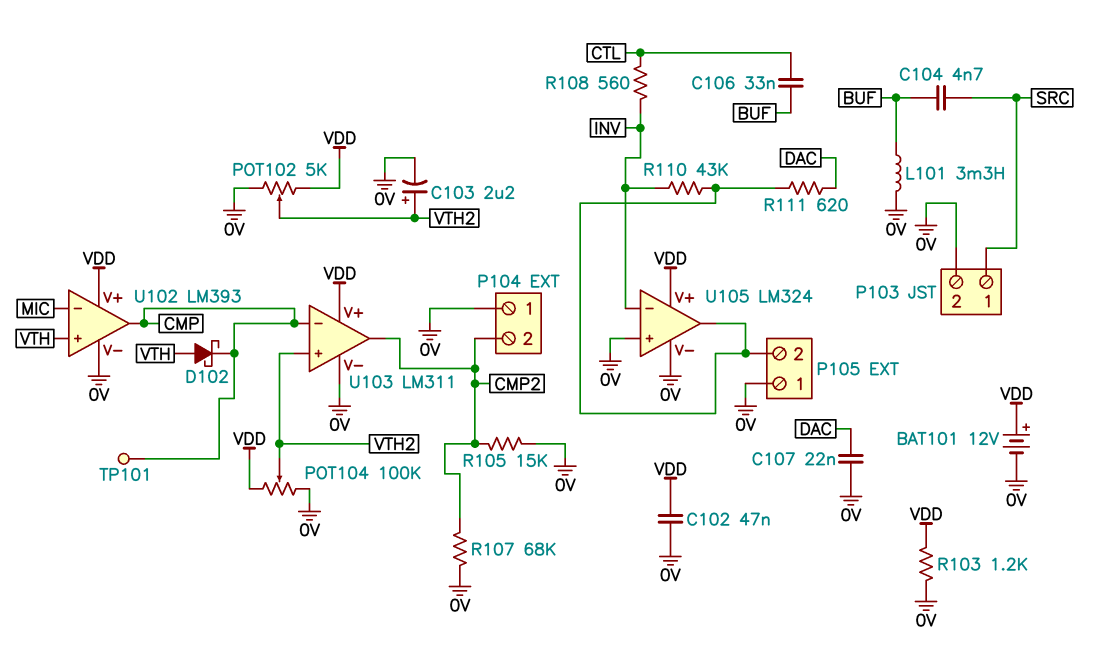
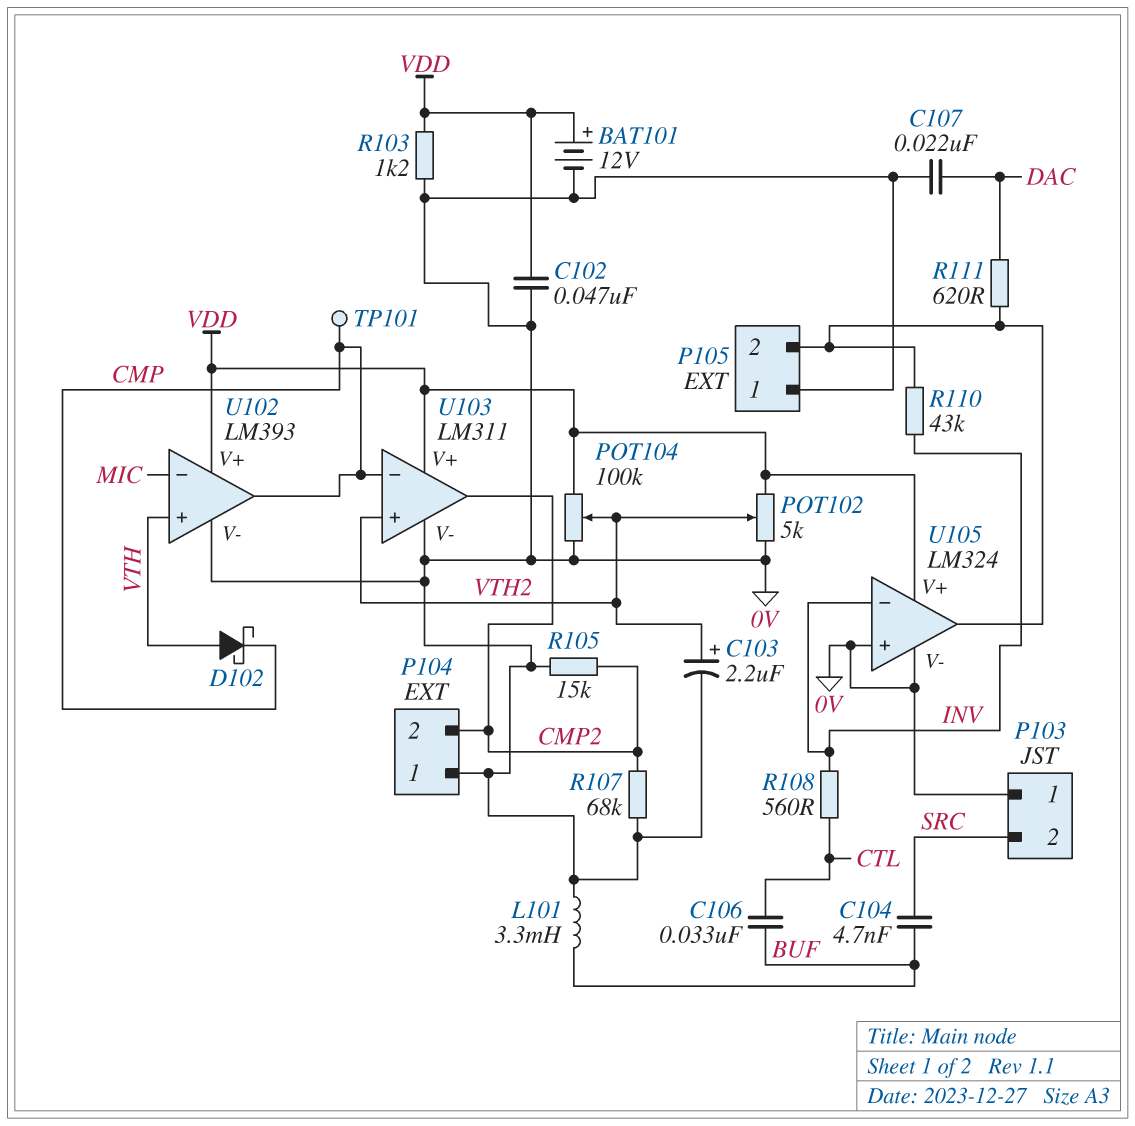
P103 pin 1: SRC -> 0V
P103 pin 2: 0V -> SRC

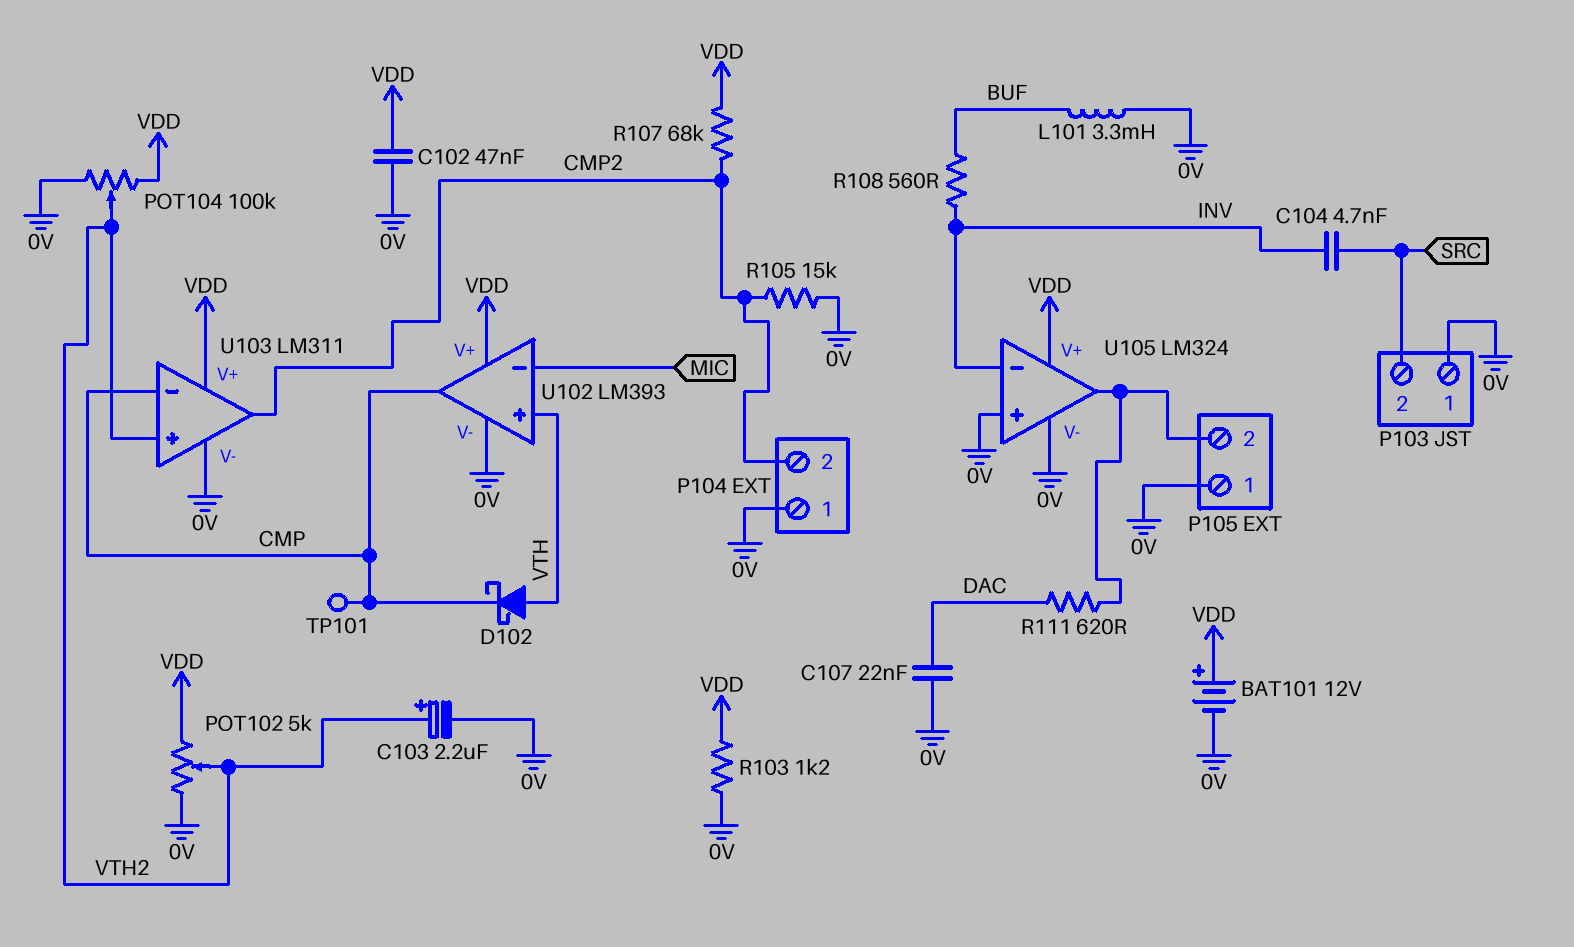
C104: 4.7nF (BUF, SRC) -> 4.7nF (INV, SRC)
C106: 33nF (BUF, CTL) -> none
R107: 68k (0V, CMP2) -> 68k (CMP2, VDD)
R108: 560 (CTL, INV) -> 560 (BUF, INV)
R110: 43k (INV, P105/2) -> none

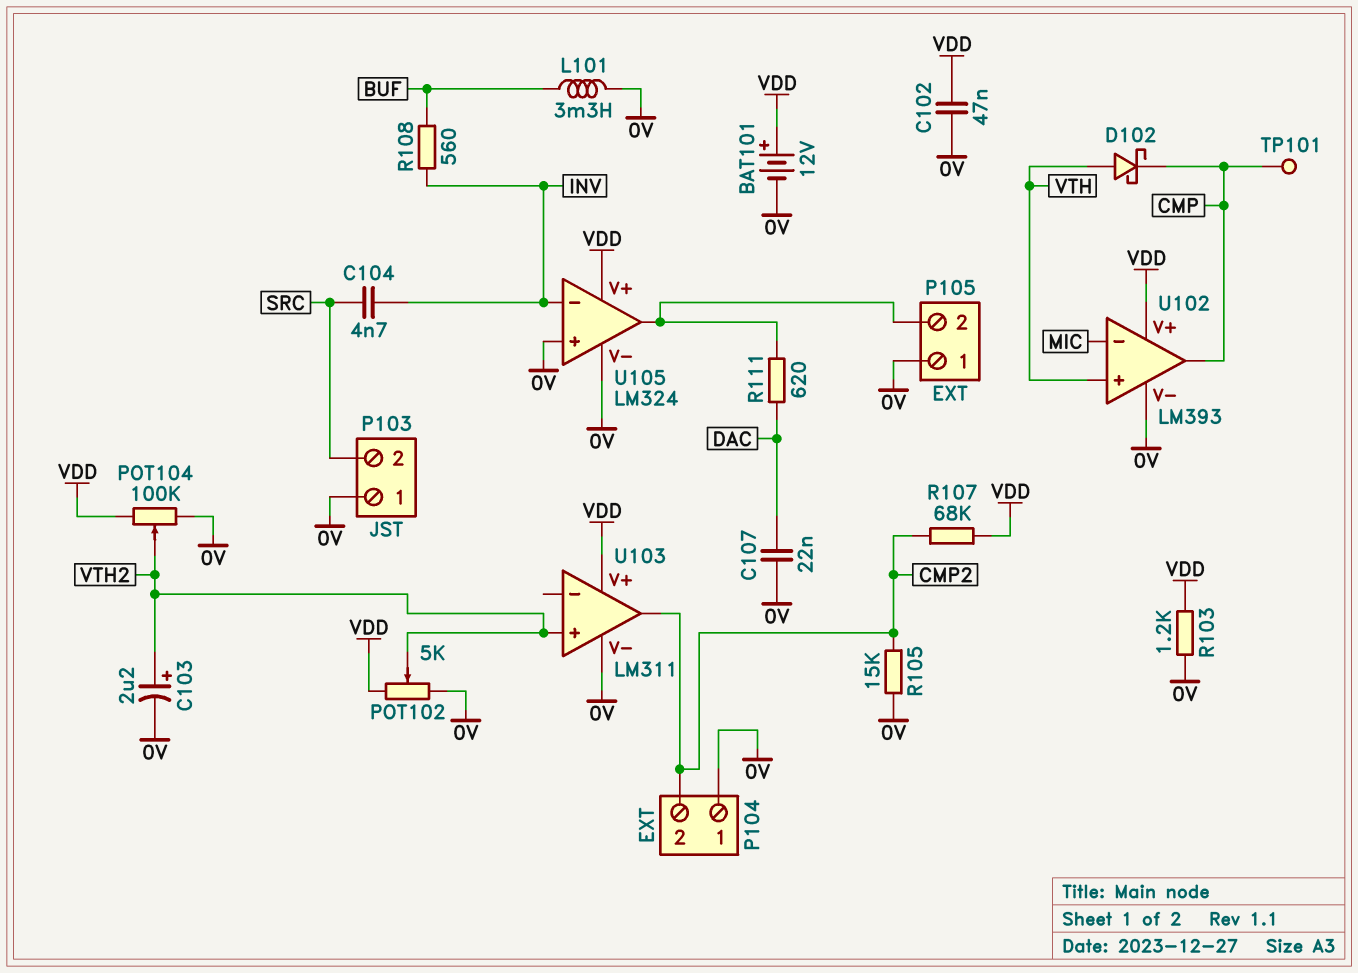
U103 pin in-: CMP -> none

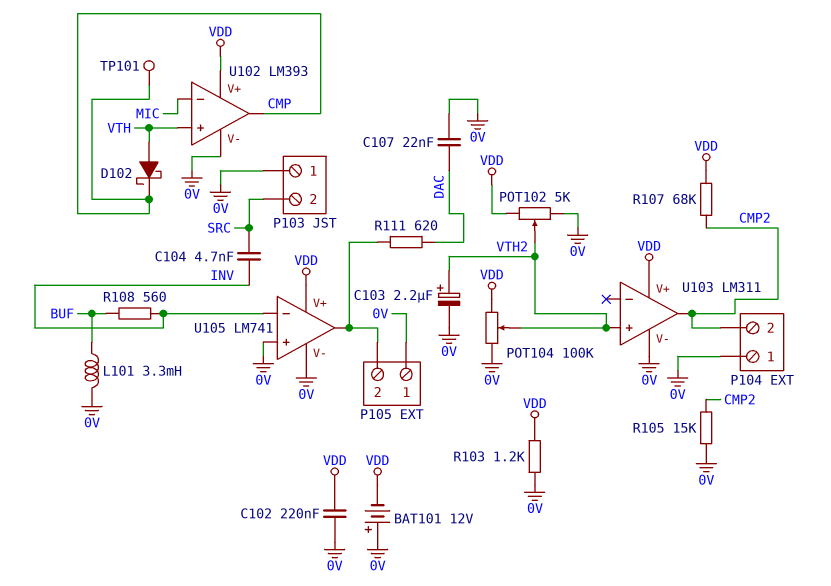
BAT101: 12V (plus VDD, minus 0V) -> 12V (plus 0V, minus VDD)
C102: 47nF (0V, VDD) -> 220nF (0V, VDD)
U105: LM324 -> LM741

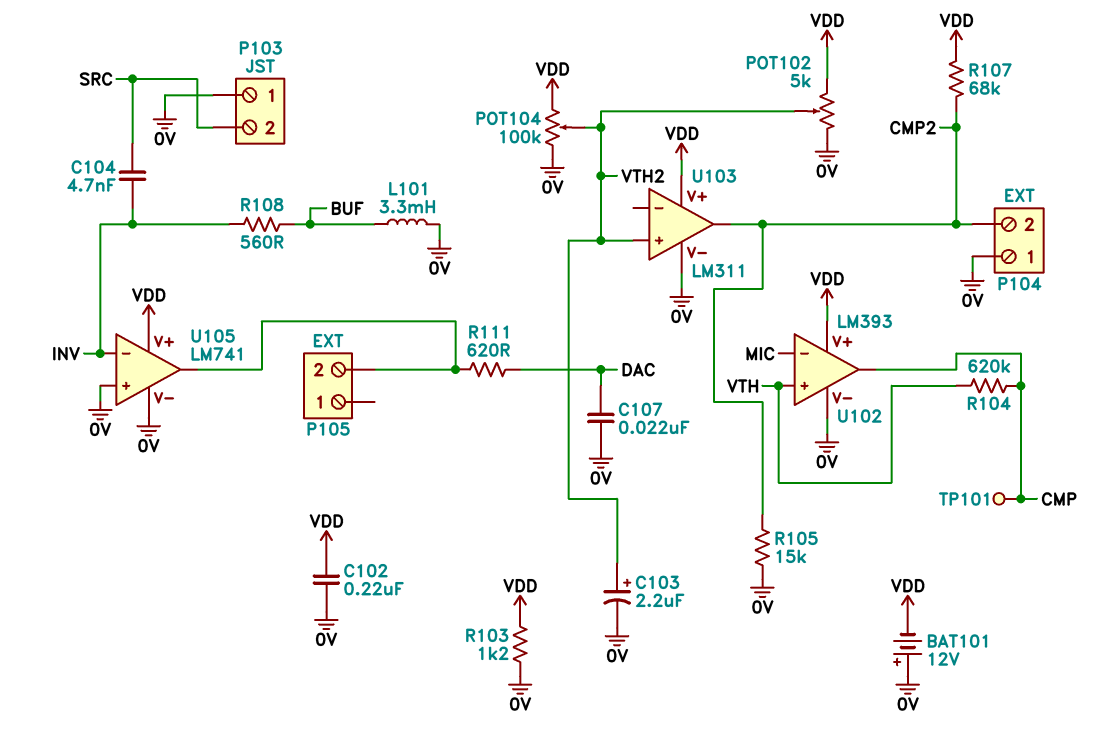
D102: schottky (A VTH, K CMP) -> none
P105 pin 1: 0V -> none
R104: none -> 620k (CMP, VTH)

